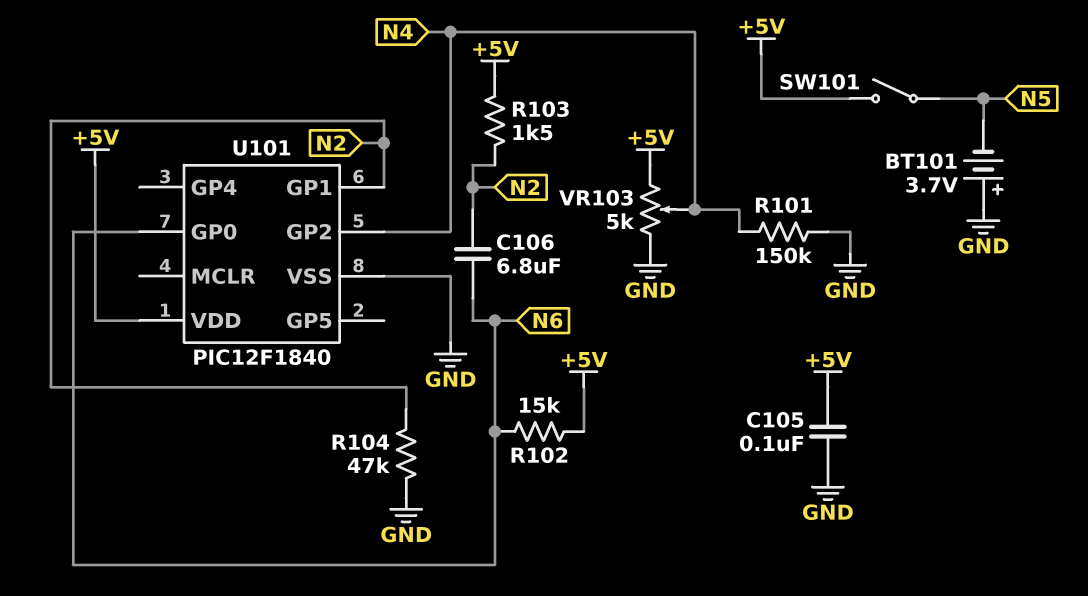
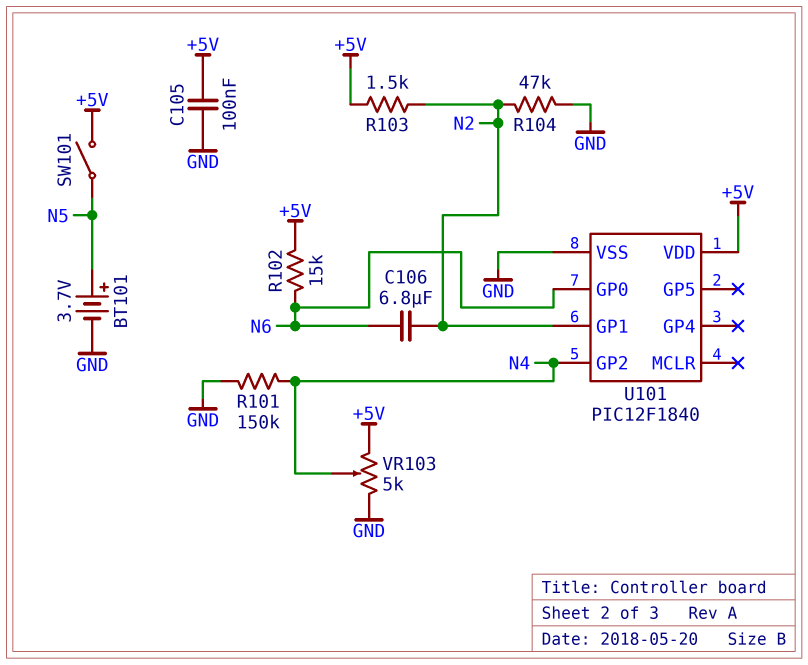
BT101: 3.7V (plus GND, minus N5) -> 3.7V (plus N5, minus GND)

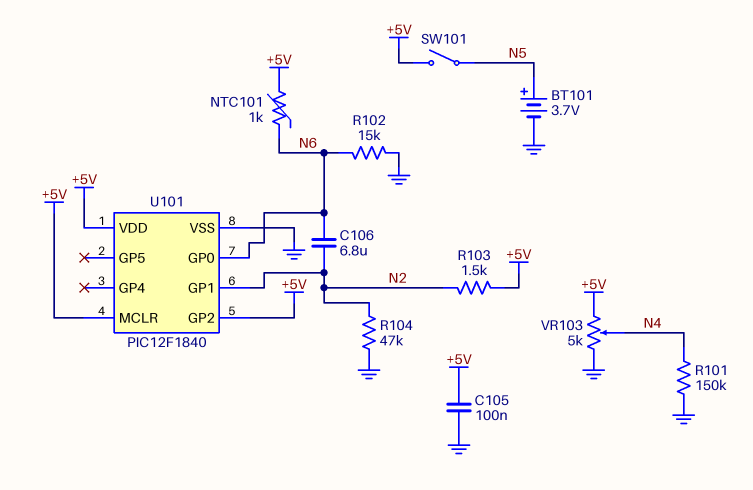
NTC101: none -> 1k (+5V, N6)
R102: 15k (+5V, N6) -> 15k (GND, N6)
U101 pin GP2: N4 -> +5V
U101 pin MCLR: none -> +5V

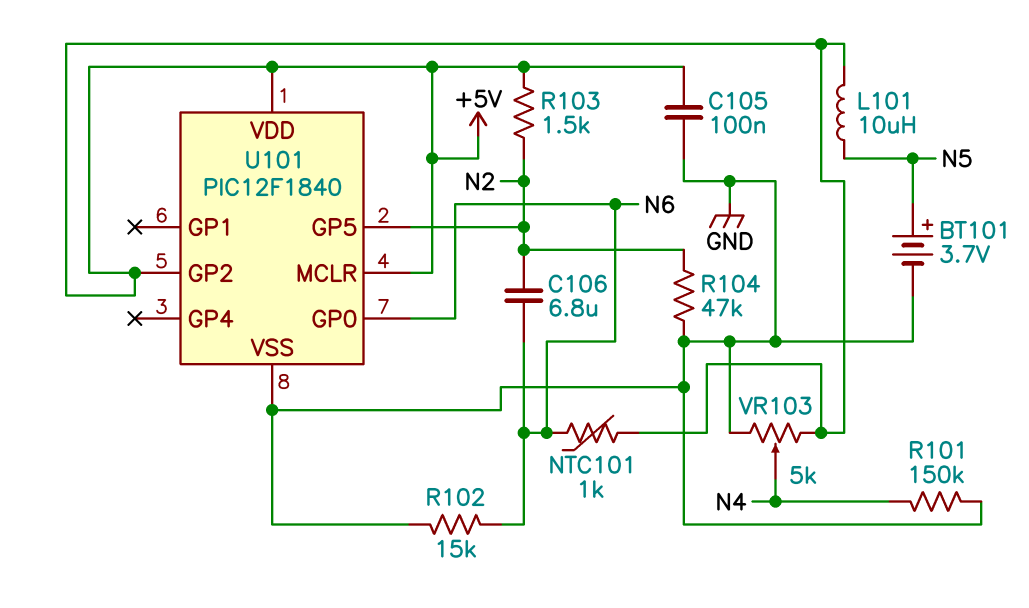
L101: none -> 10uH (+5V, N5)
SW101: switch (+5V, N5) -> none
U101 pin GP1: N2 -> none
U101 pin GP5: none -> N2

